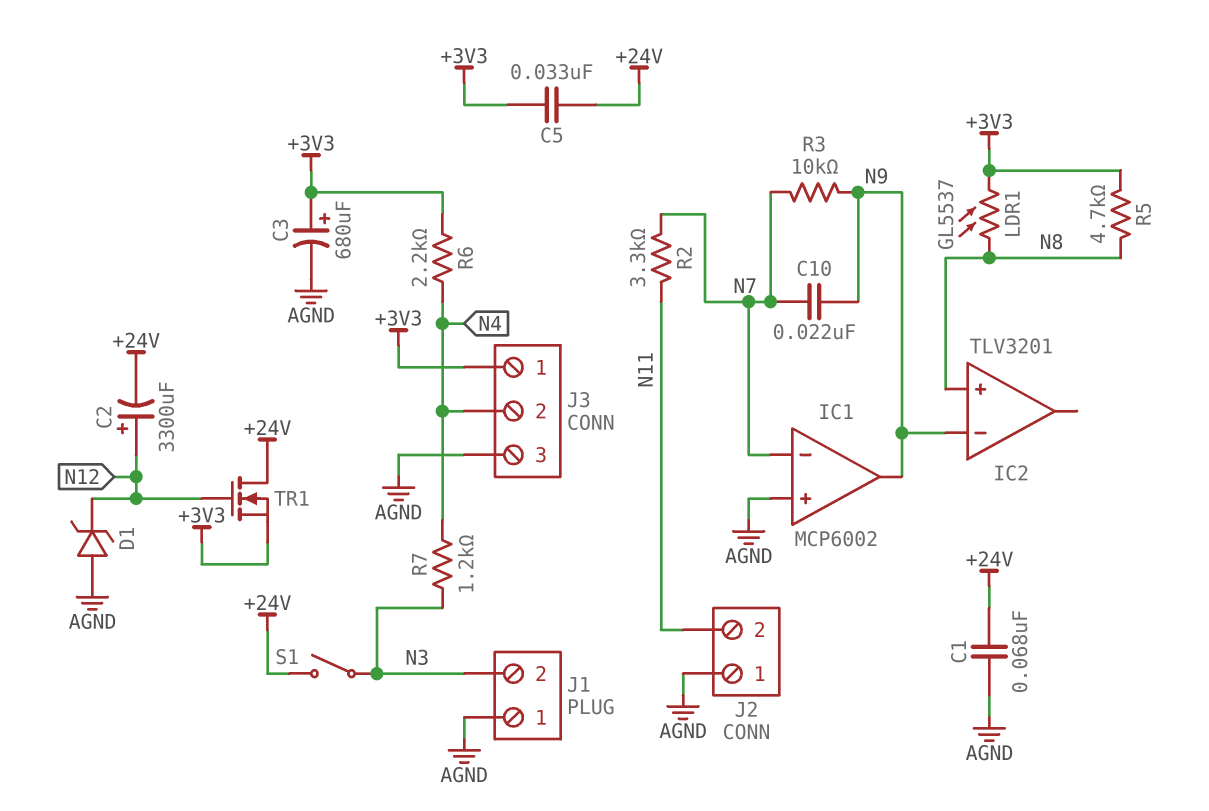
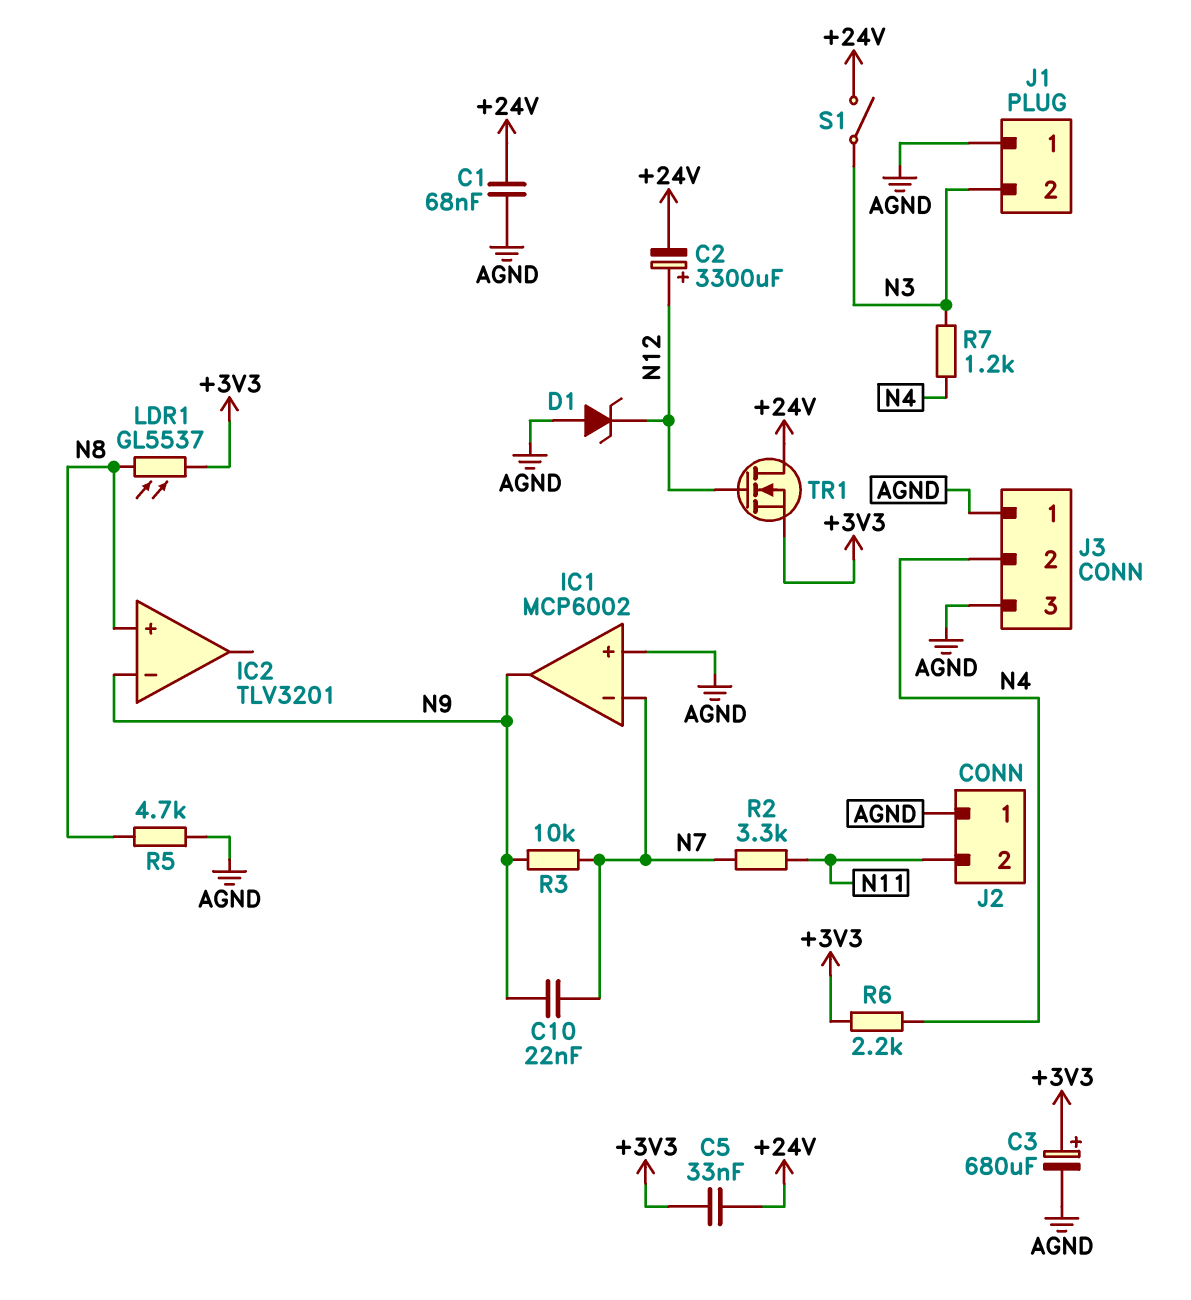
J3 pin 1: +3V3 -> AGND
R5: 4.7k (+3V3, N8) -> 4.7k (AGND, N8)

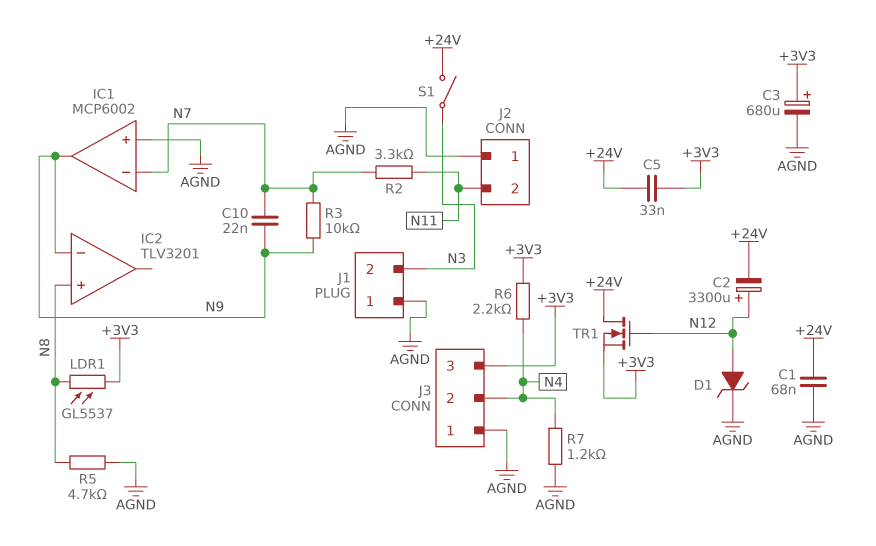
D1: zener (A AGND, K N12) -> zener (A N12, K AGND)
J3 pin 3: AGND -> +3V3
R7: 1.2k (N3, N4) -> 1.2k (AGND, N4)

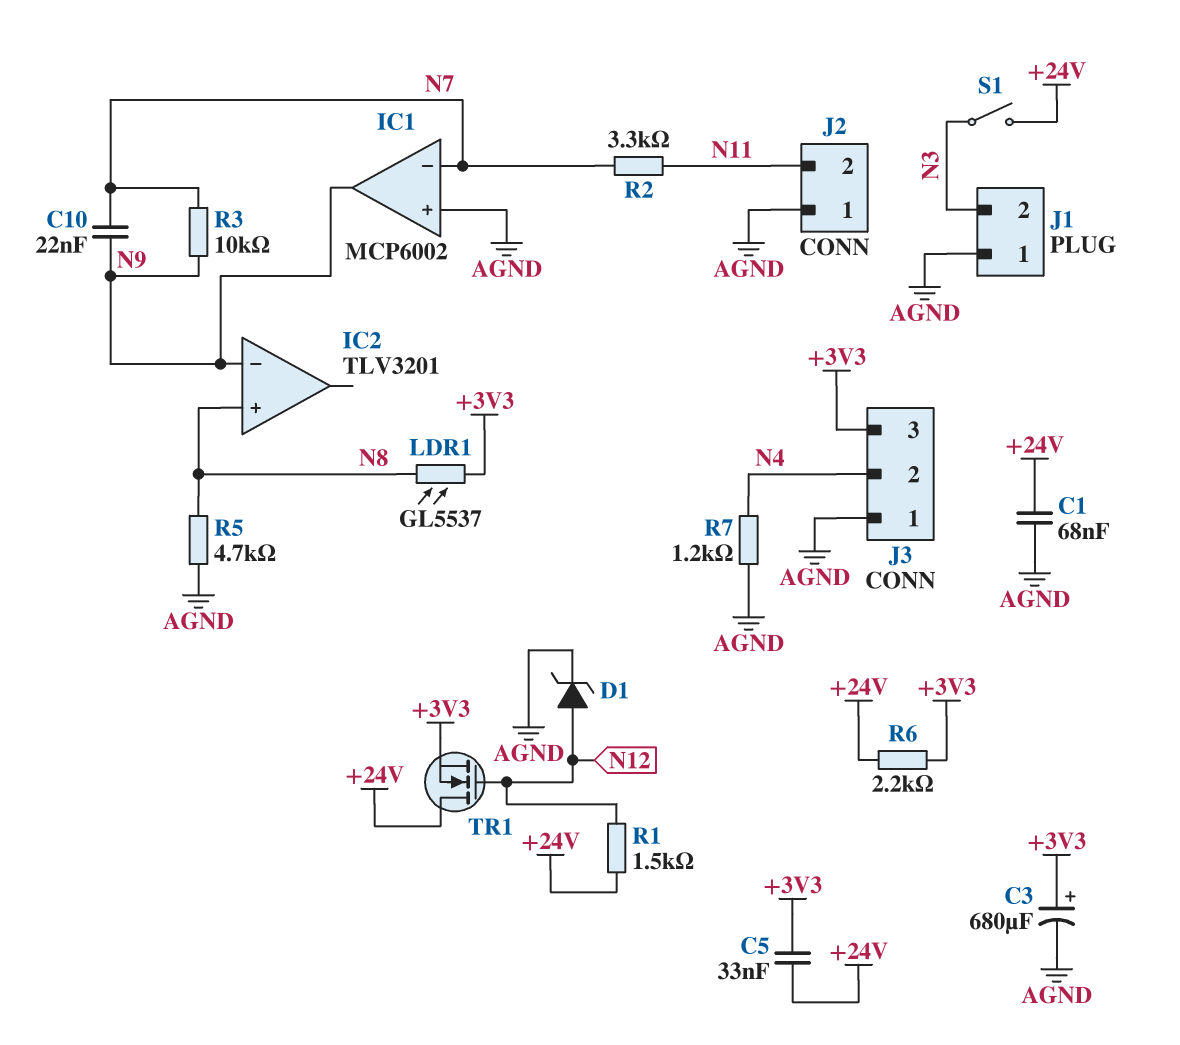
C2: 3300uF (plus N12, minus +24V) -> none
R1: none -> 1.5k (+24V, N12)
R6: 2.2k (+3V3, N4) -> 2.2k (+3V3, +24V)

